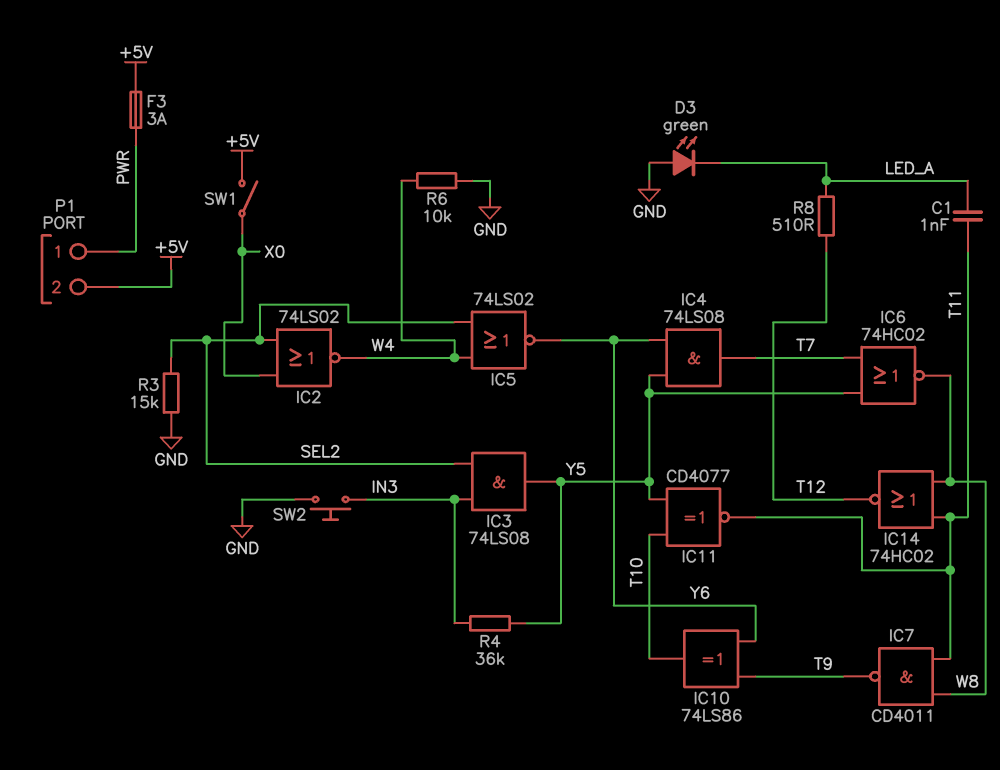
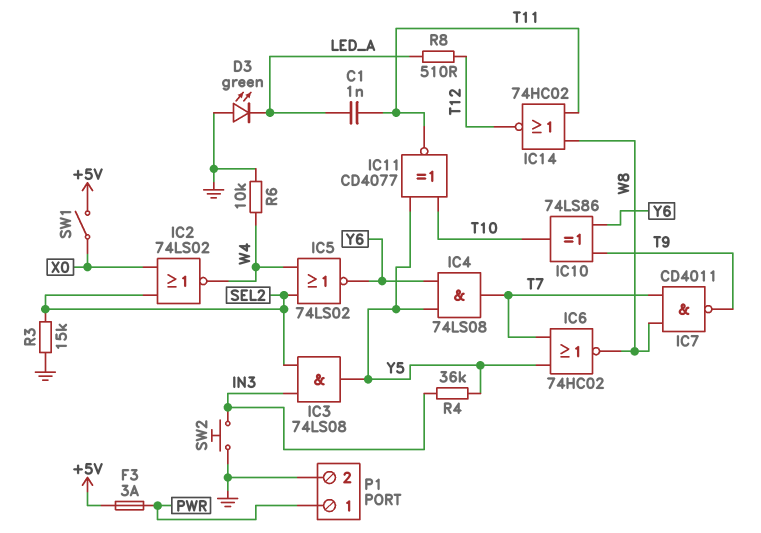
IC7: NAND CD4011 (in T11, in W8, out T9) -> NAND CD4011 (in T7, in W8, out T9)
P1 pin 2: +5V -> GND

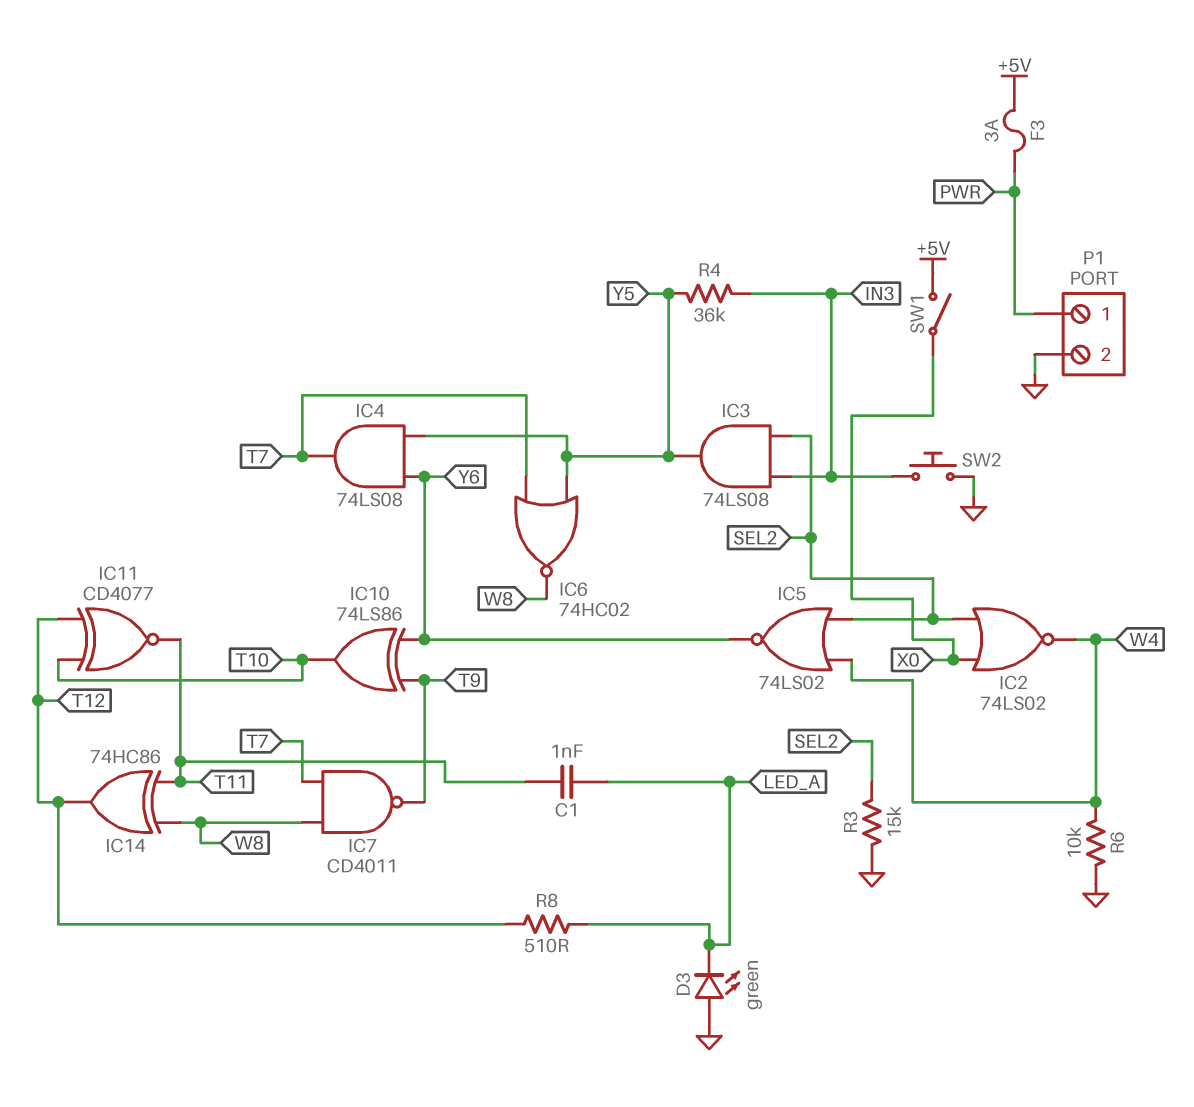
IC11: XNOR CD4077 (in T10, in Y5, out T11) -> XNOR CD4077 (in T10, in T12, out T11)
IC14: NOR 74HC02 (in T11, in W8, out T12) -> XOR 74HC86 (in T11, in W8, out T12)

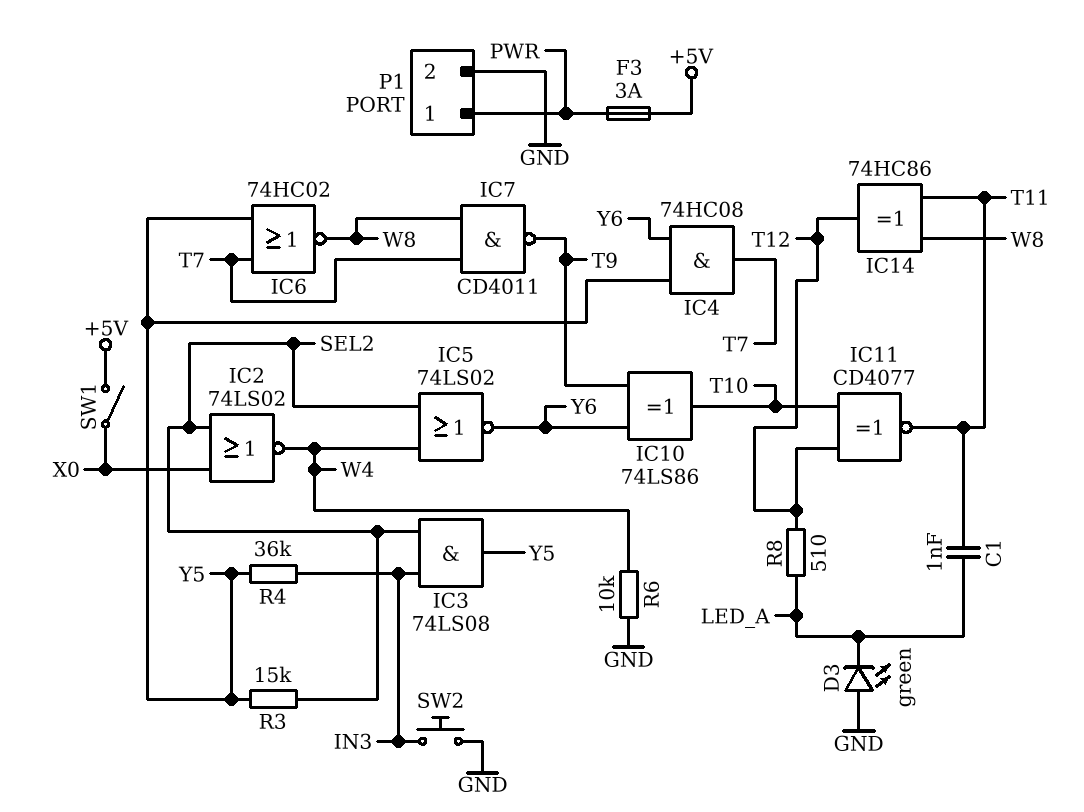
IC4: AND 74LS08 (in Y5, in Y6, out T7) -> AND 74HC08 (in Y5, in Y6, out T7)
R3: 15k (GND, SEL2) -> 15k (SEL2, Y5)

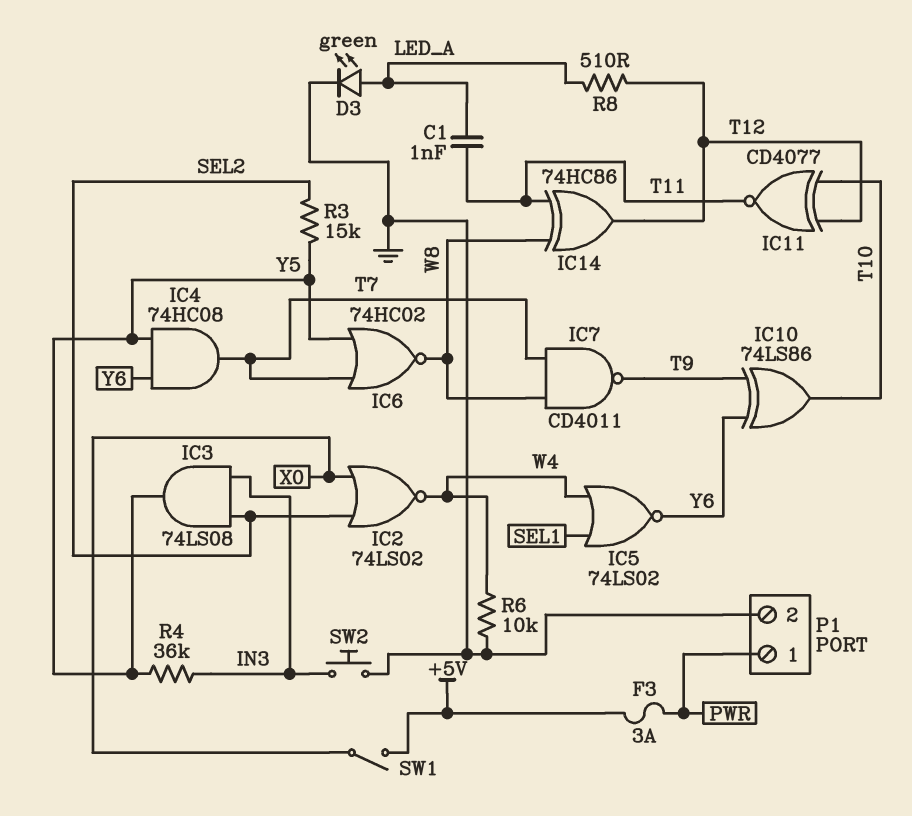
D3: LED green (A GND, K LED_A) -> LED green (A LED_A, K GND)
IC5: NOR 74LS02 (in SEL2, in W4, out Y6) -> NOR 74LS02 (in SEL1, in W4, out Y6)

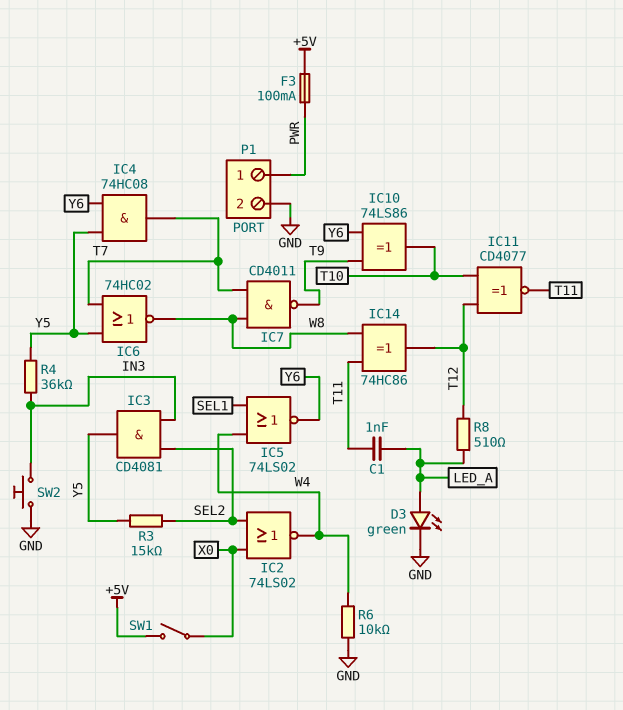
F3: 3A (+5V, PWR) -> 100mA (+5V, PWR)
IC3: AND 74LS08 (in IN3, in SEL2, out Y5) -> AND CD4081 (in IN3, in SEL2, out Y5)

